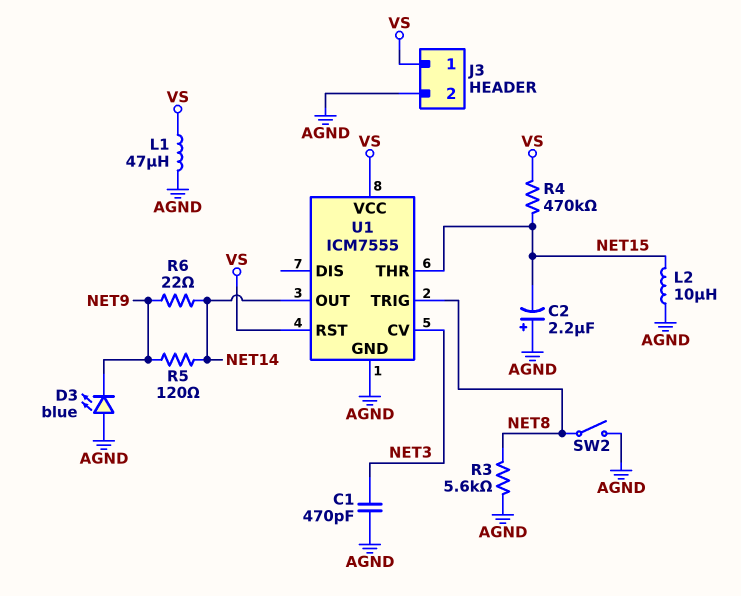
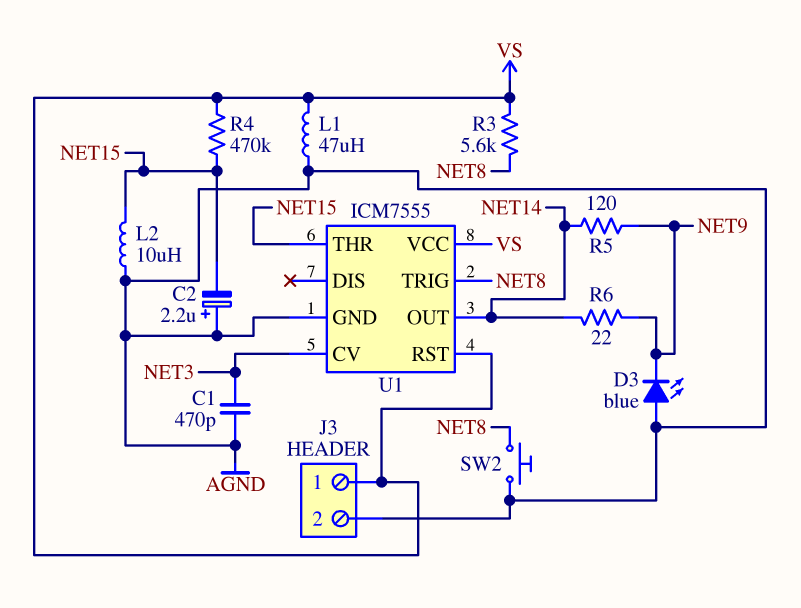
R3: 5.6k (AGND, NET8) -> 5.6k (NET8, VS)
SW2: switch (AGND, NET8) -> button (AGND, NET8)

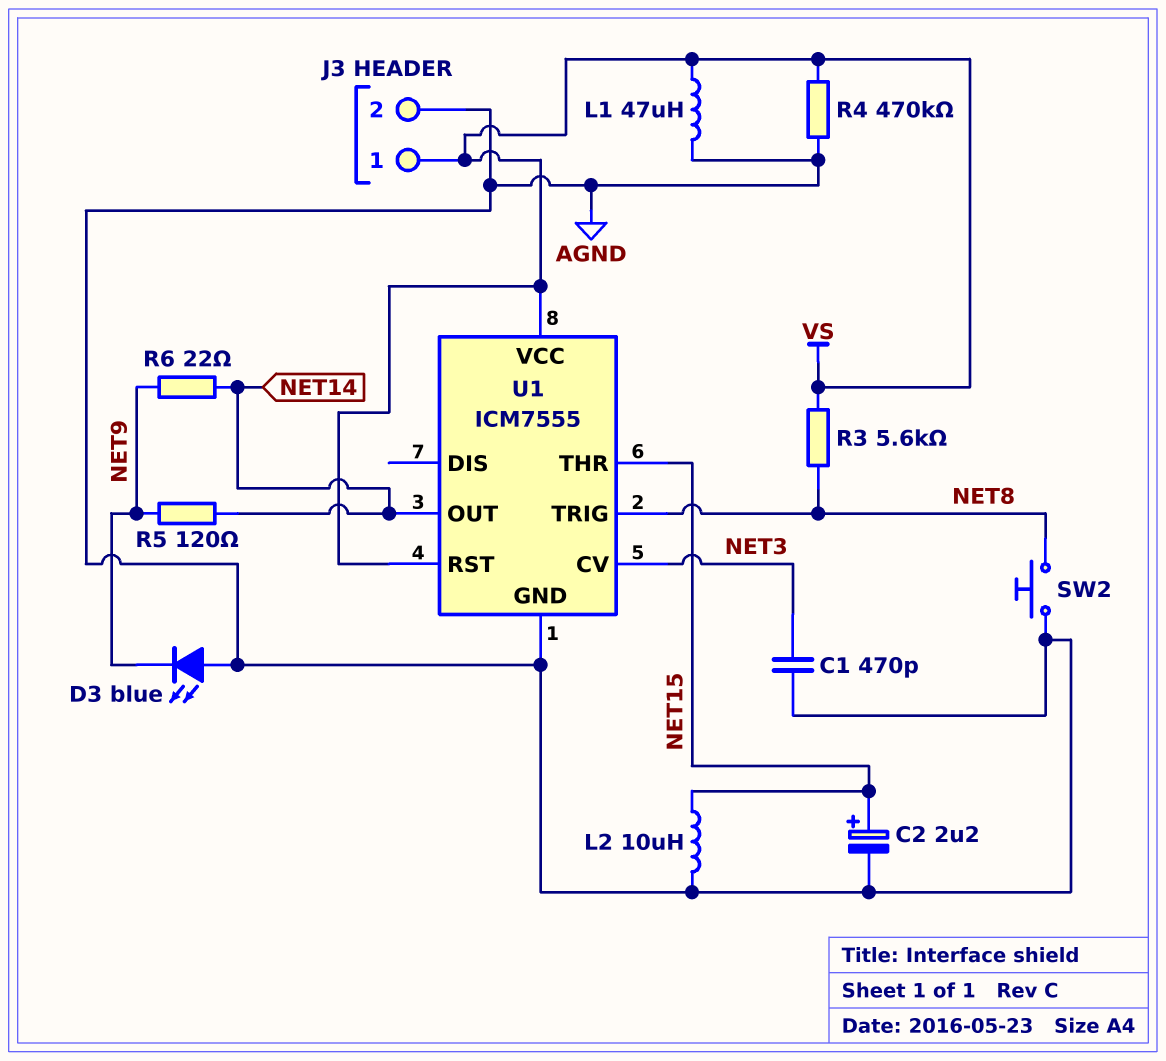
C2: 2.2uF (plus AGND, minus NET15) -> 2.2uF (plus NET15, minus AGND)
R4: 470k (NET15, VS) -> 470k (AGND, VS)

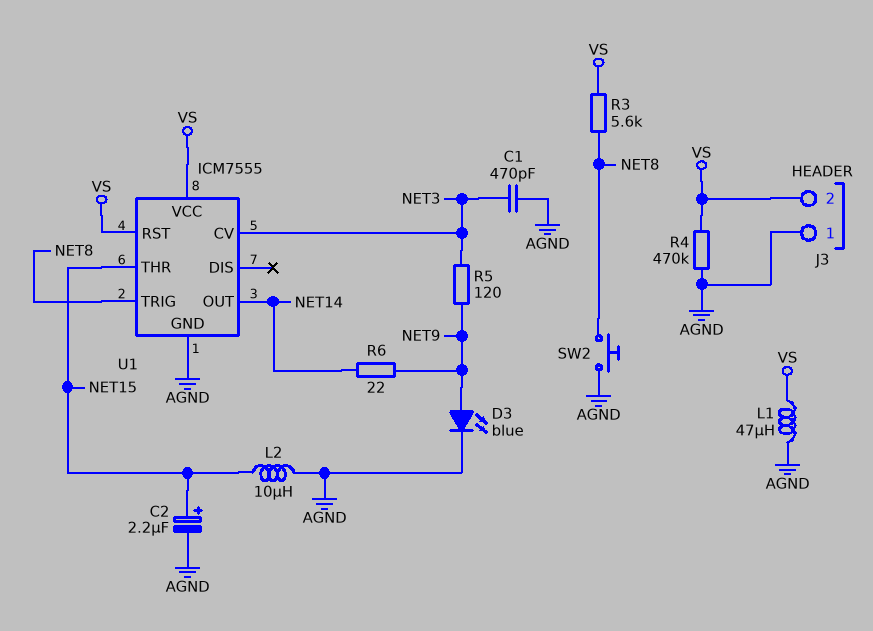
D3: LED blue (A AGND, K NET9) -> LED blue (A NET9, K AGND)
J3 pin 1: VS -> AGND
J3 pin 2: AGND -> VS
R5: 120 (NET9, NET14) -> 120 (NET3, NET9)

